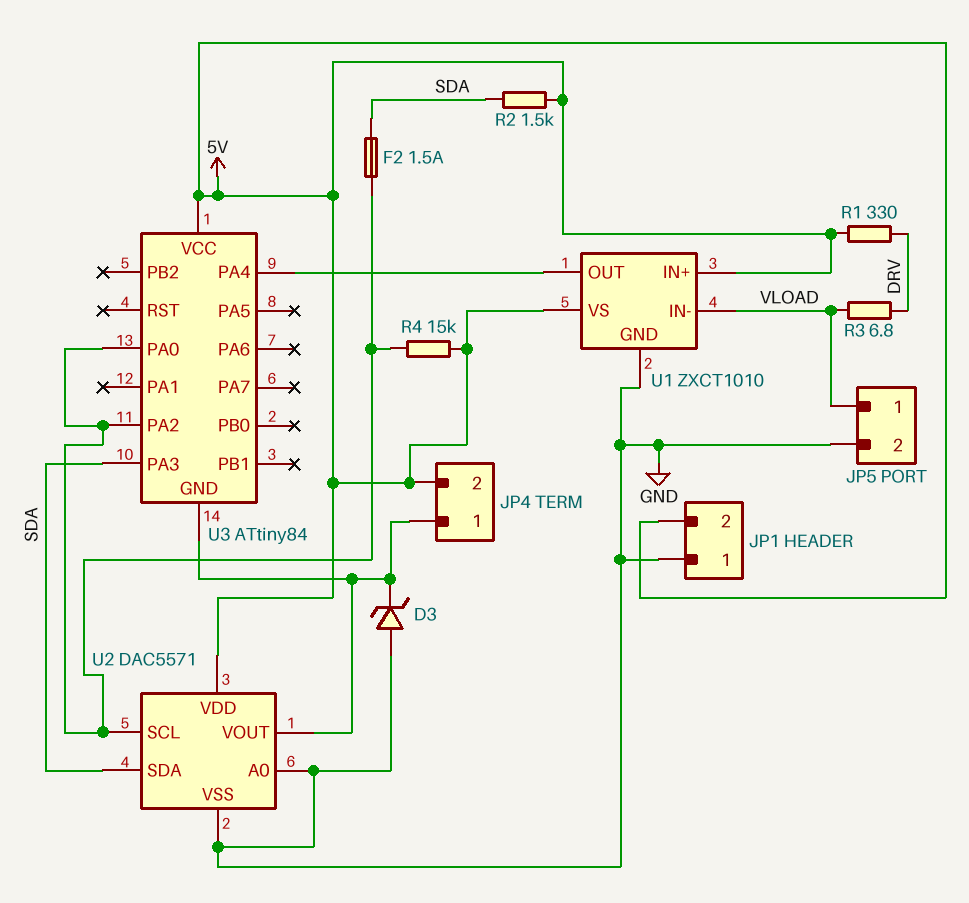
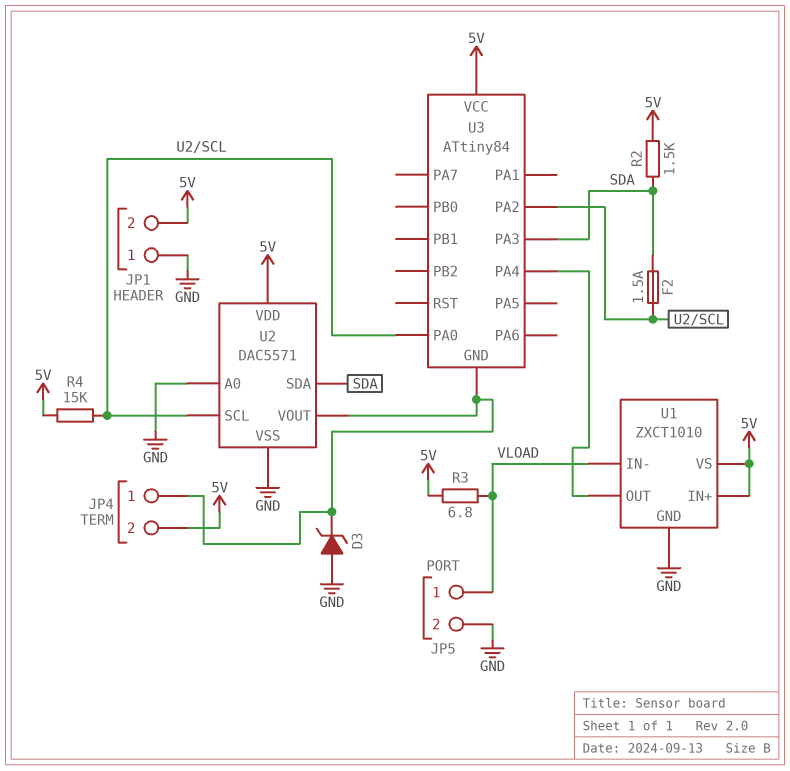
R1: 330 (5V, DRV) -> none
R3: 6.8 (DRV, VLOAD) -> 6.8 (5V, VLOAD)

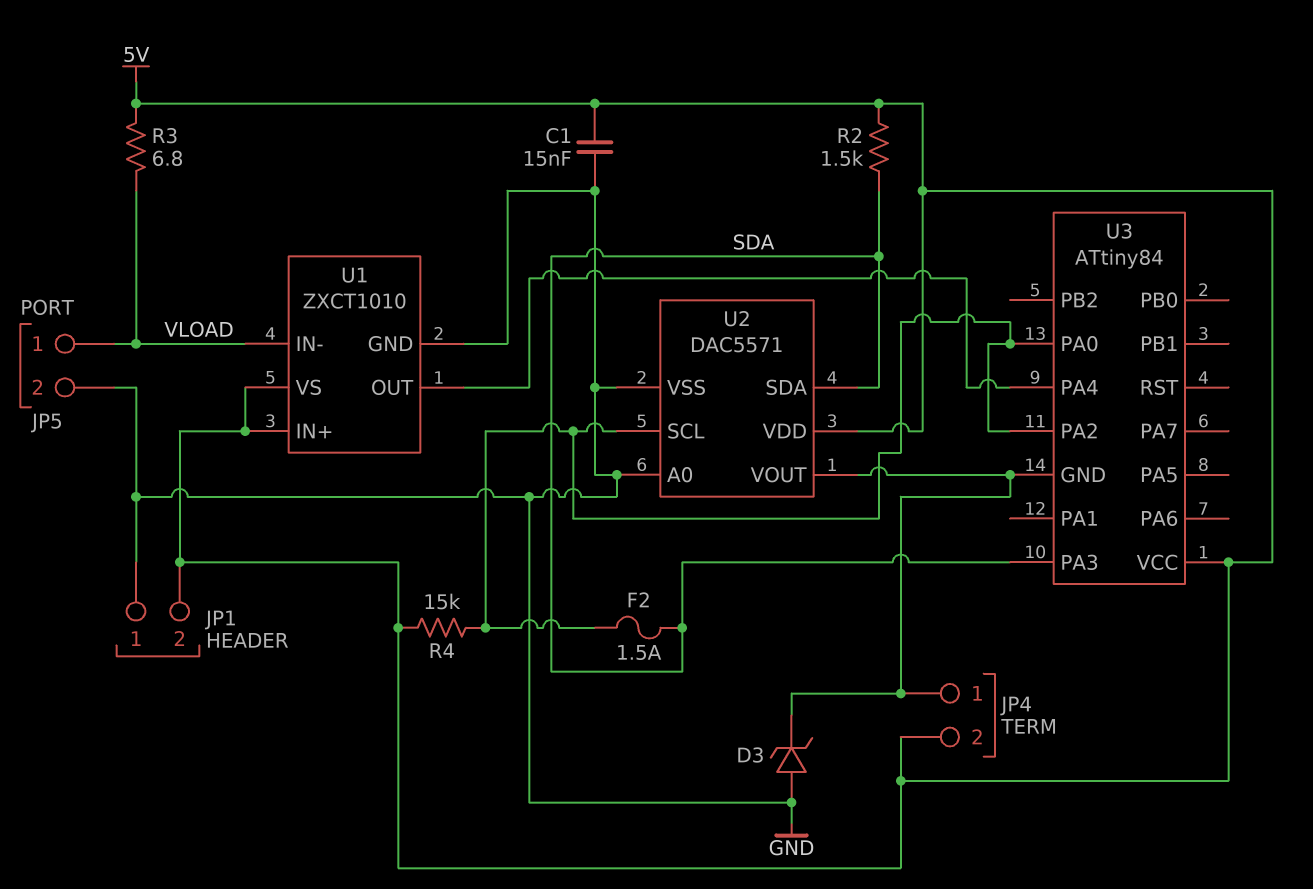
C1: none -> 15nF (5V, GND)

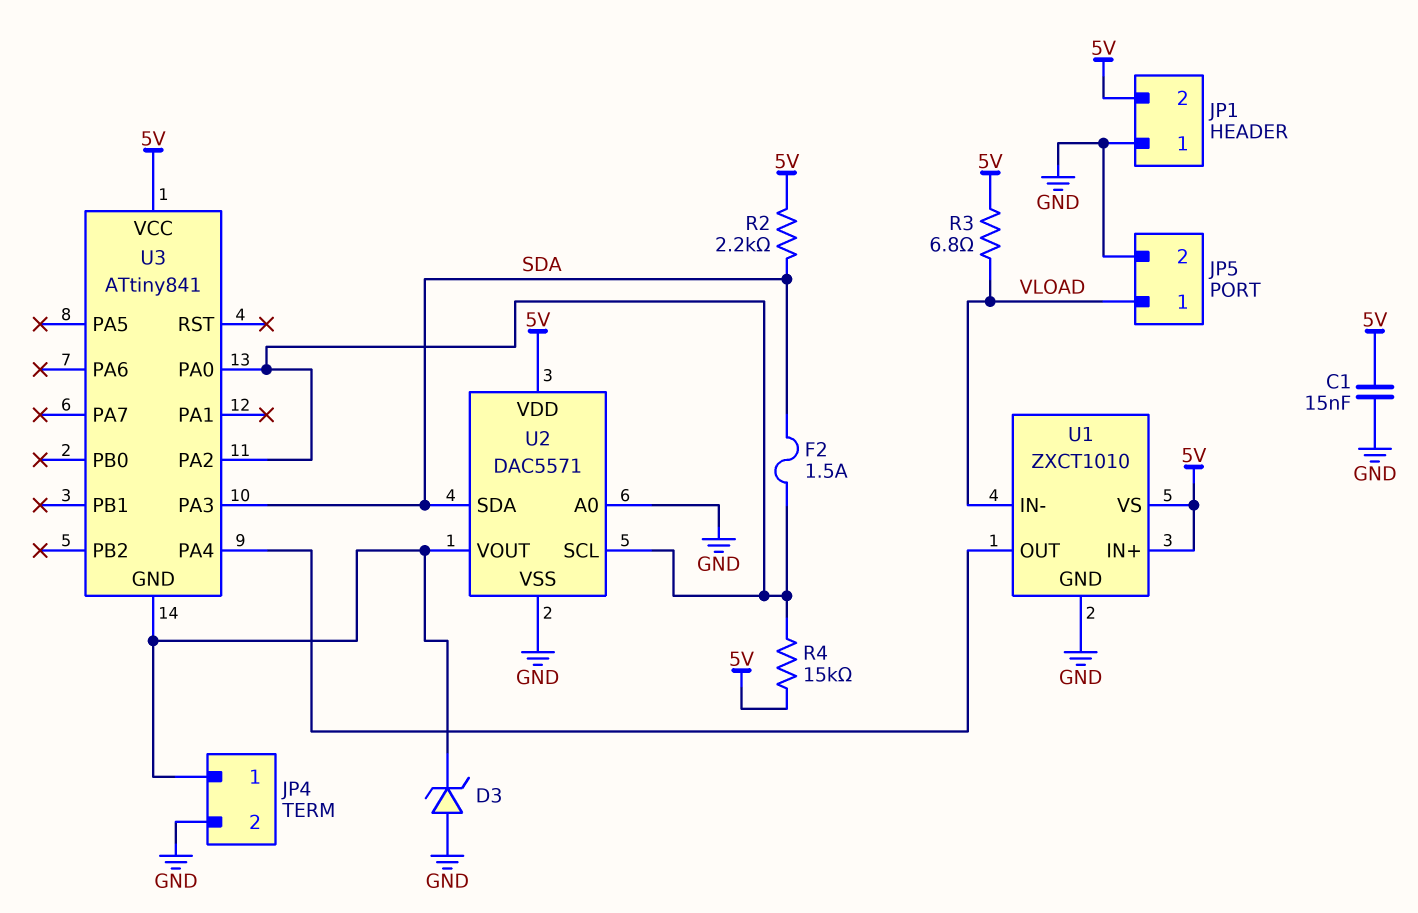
JP4 pin 2: 5V -> GND
R2: 1.5k (5V, SDA) -> 2.2k (5V, SDA)
U3: ATtiny84 -> ATtiny841

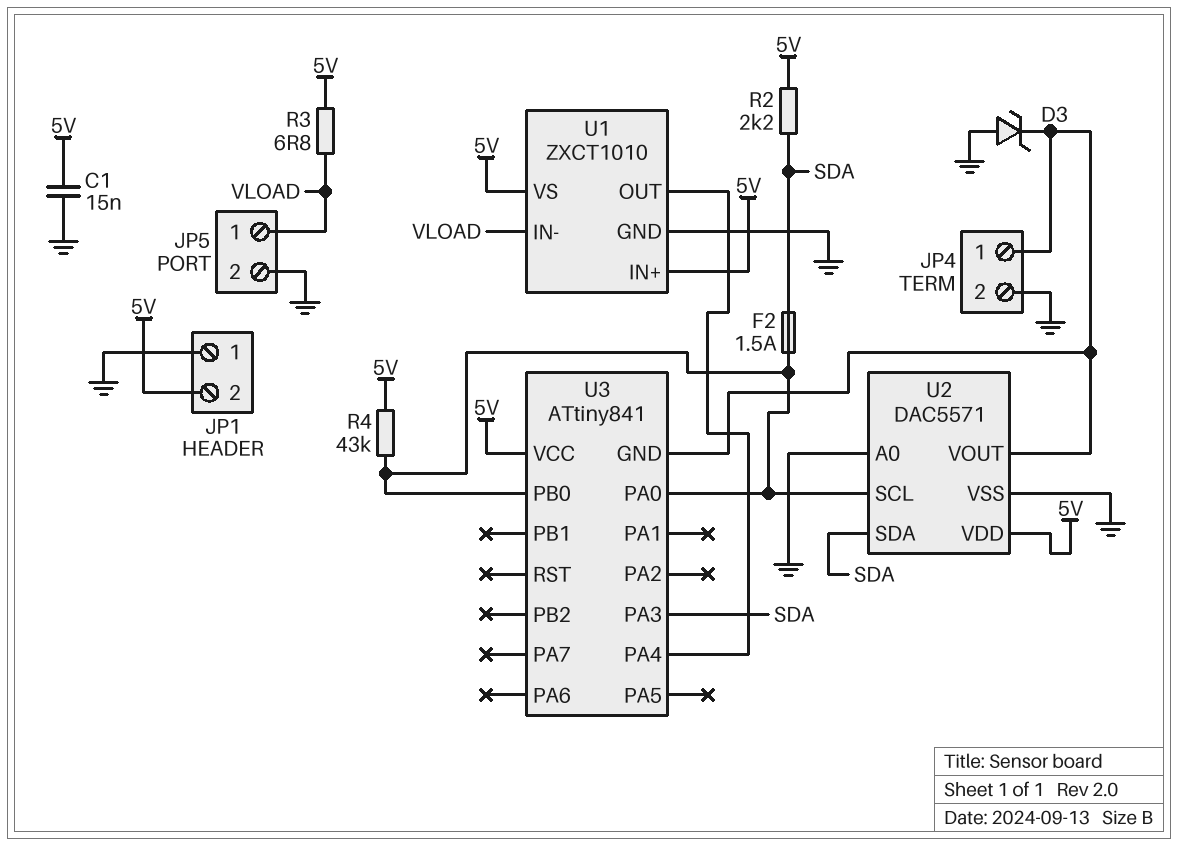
R4: 15k (5V, U2/SCL) -> 43k (5V, U2/SCL)
U3 pin PA2: U2/SCL -> none
U3 pin PB0: none -> U2/SCL

